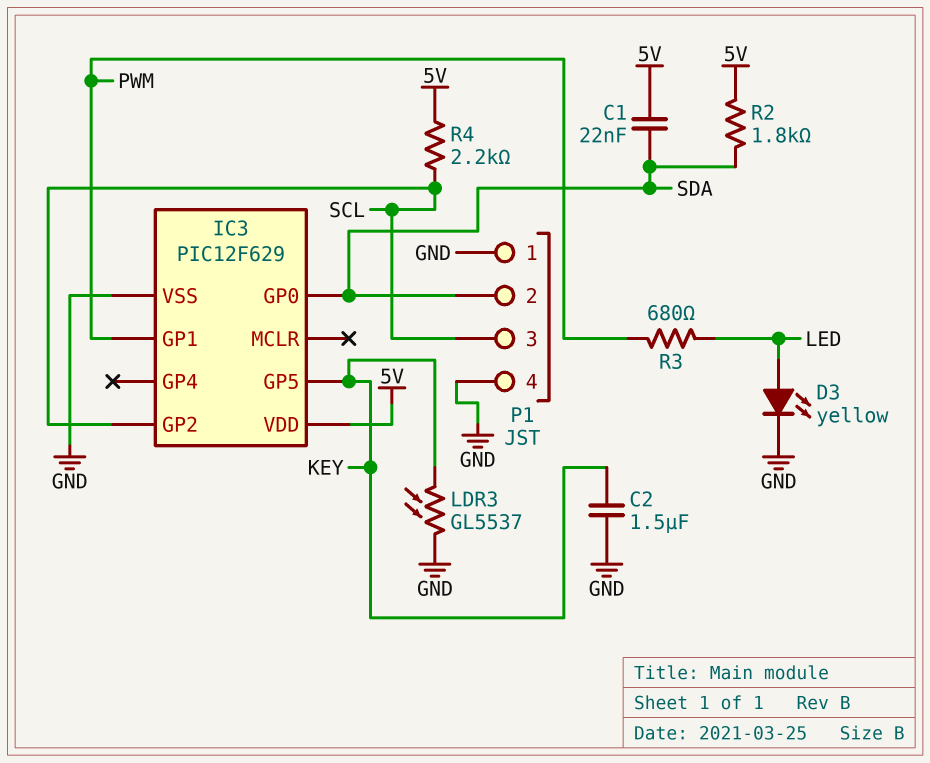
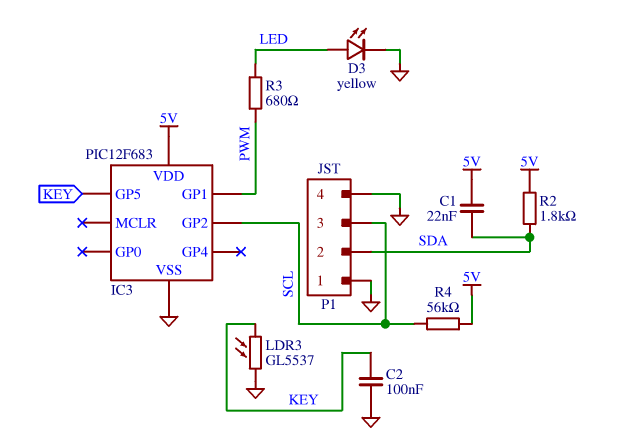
C2: 1.5uF (GND, KEY) -> 100nF (GND, KEY)
IC3: PIC12F629 -> PIC12F683
IC3 pin GP0: SDA -> none
R4: 2.2k (5V, SCL) -> 56k (5V, SCL)

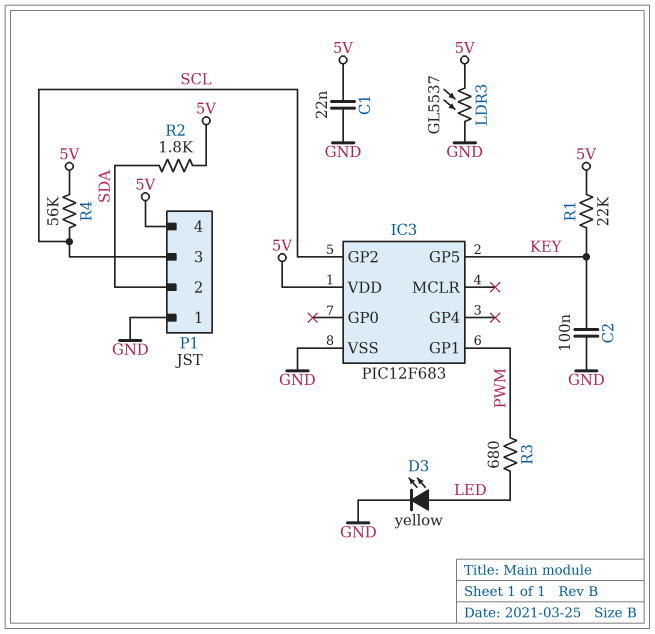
C1: 22nF (5V, SDA) -> 22nF (5V, GND)
LDR3: GL5537 (GND, KEY) -> GL5537 (5V, GND)
P1 pin 4: GND -> 5V
R1: none -> 22k (5V, KEY)

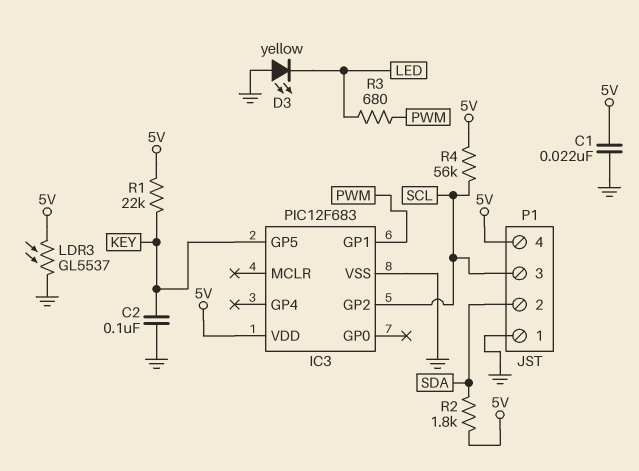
D3: LED yellow (A LED, K GND) -> LED yellow (A GND, K LED)

